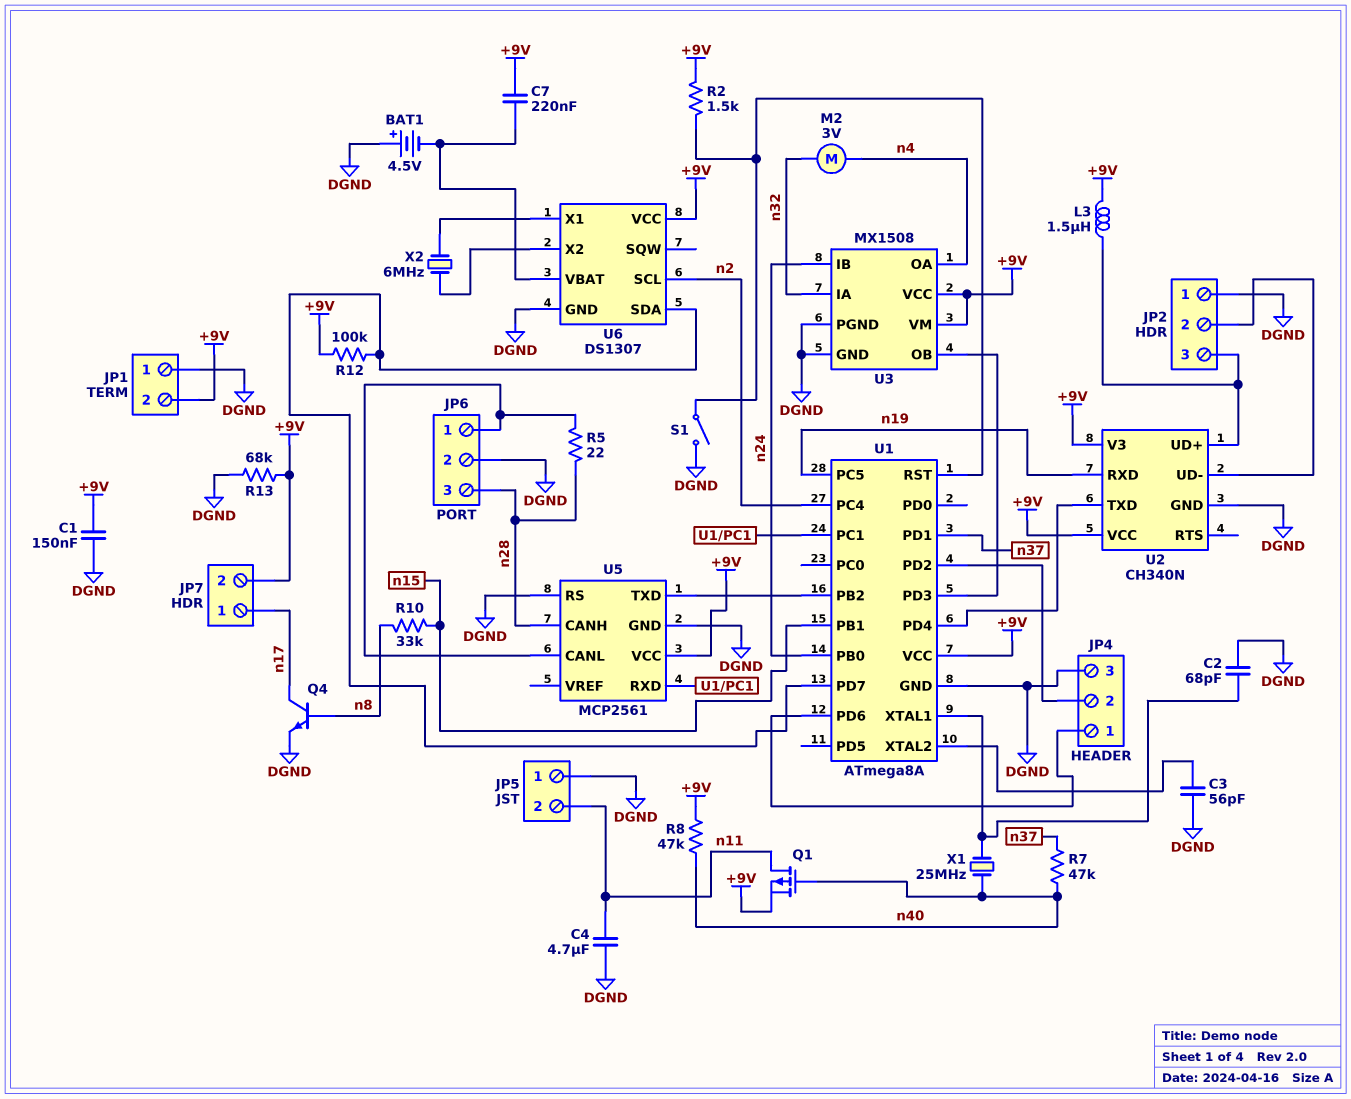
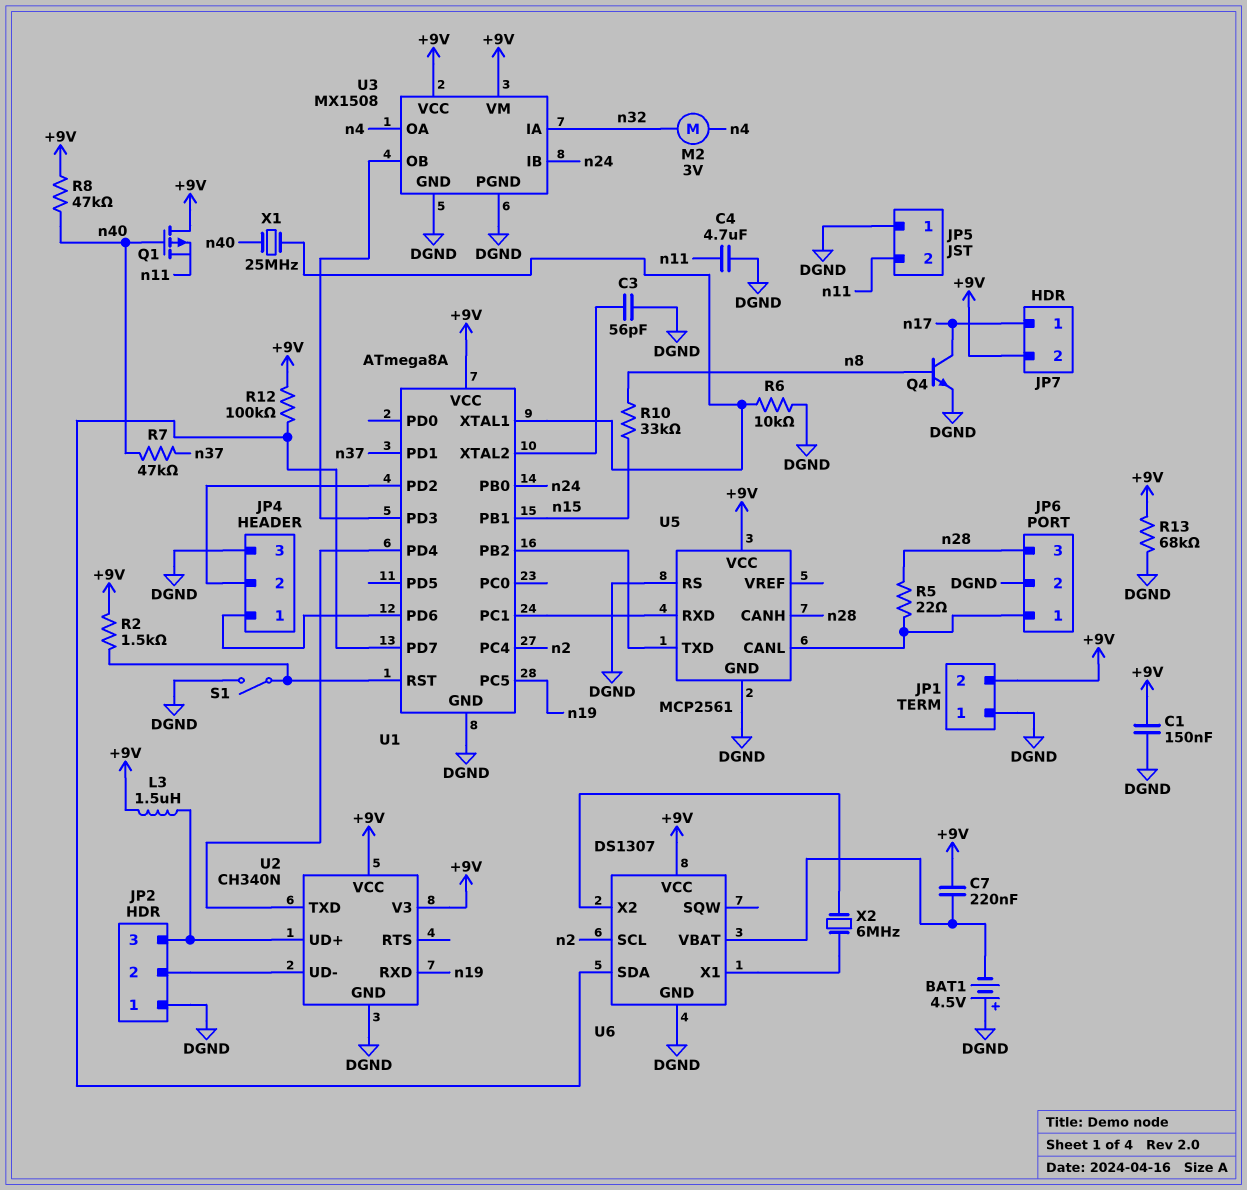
C2: 68pF (DGND, U1/XTAL1) -> none
Q1: PMOS (G n40, D n11, S +9V) -> PMOS (G n40, D +9V, S n11)
R6: none -> 10k (DGND, U1/XTAL1)

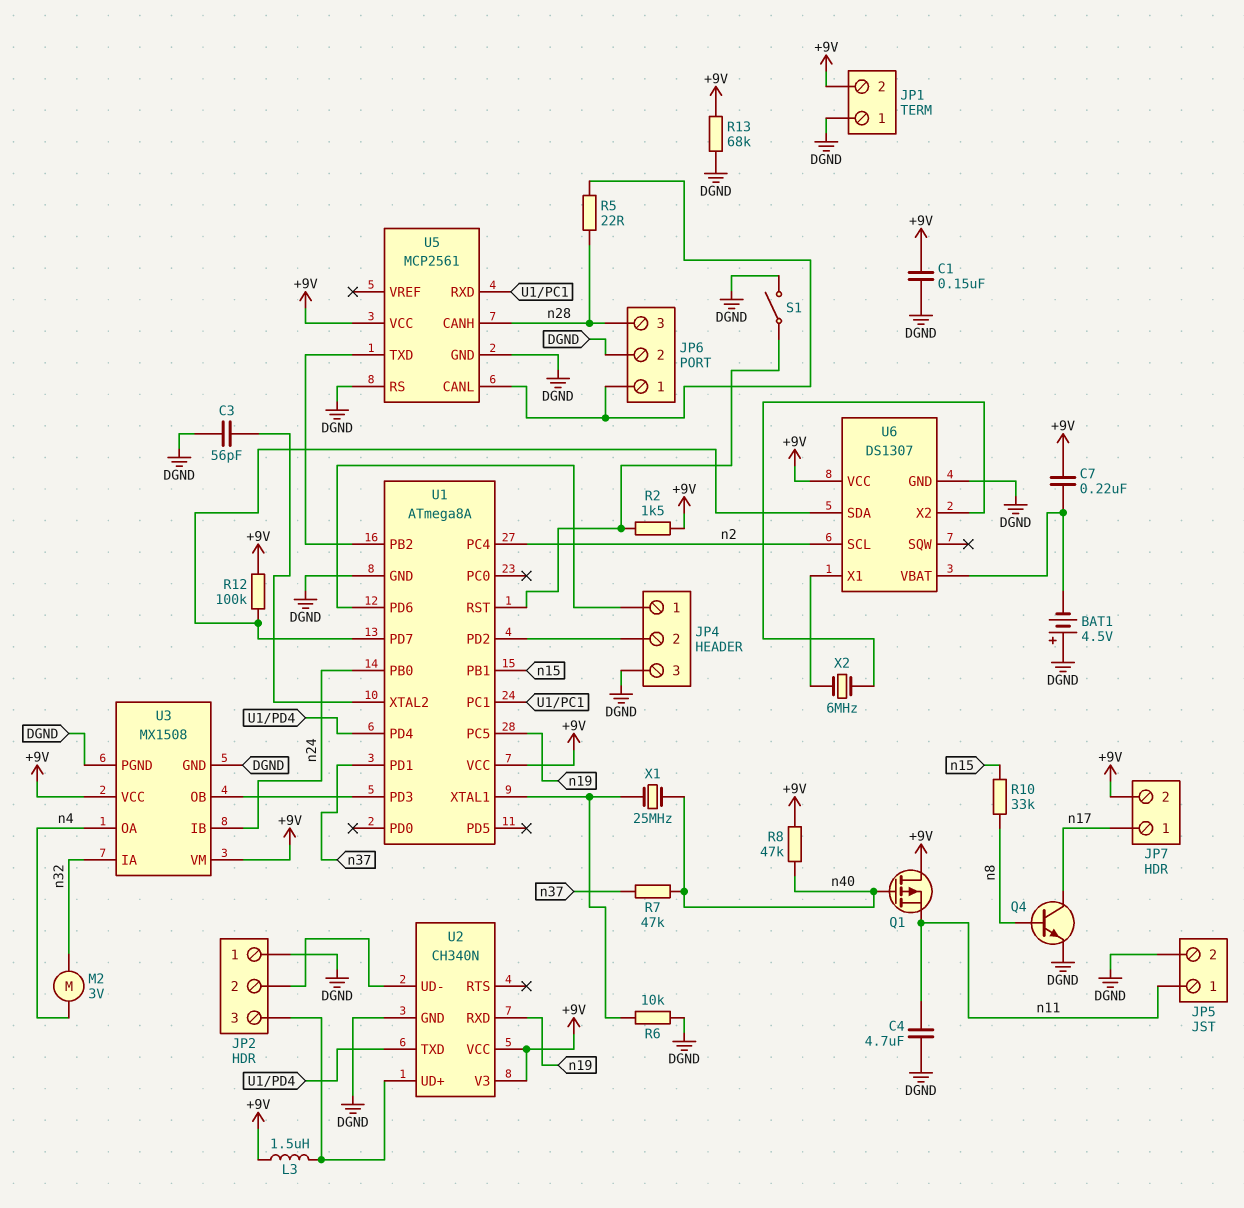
JP5 pin 1: DGND -> n11
JP5 pin 2: n11 -> DGND

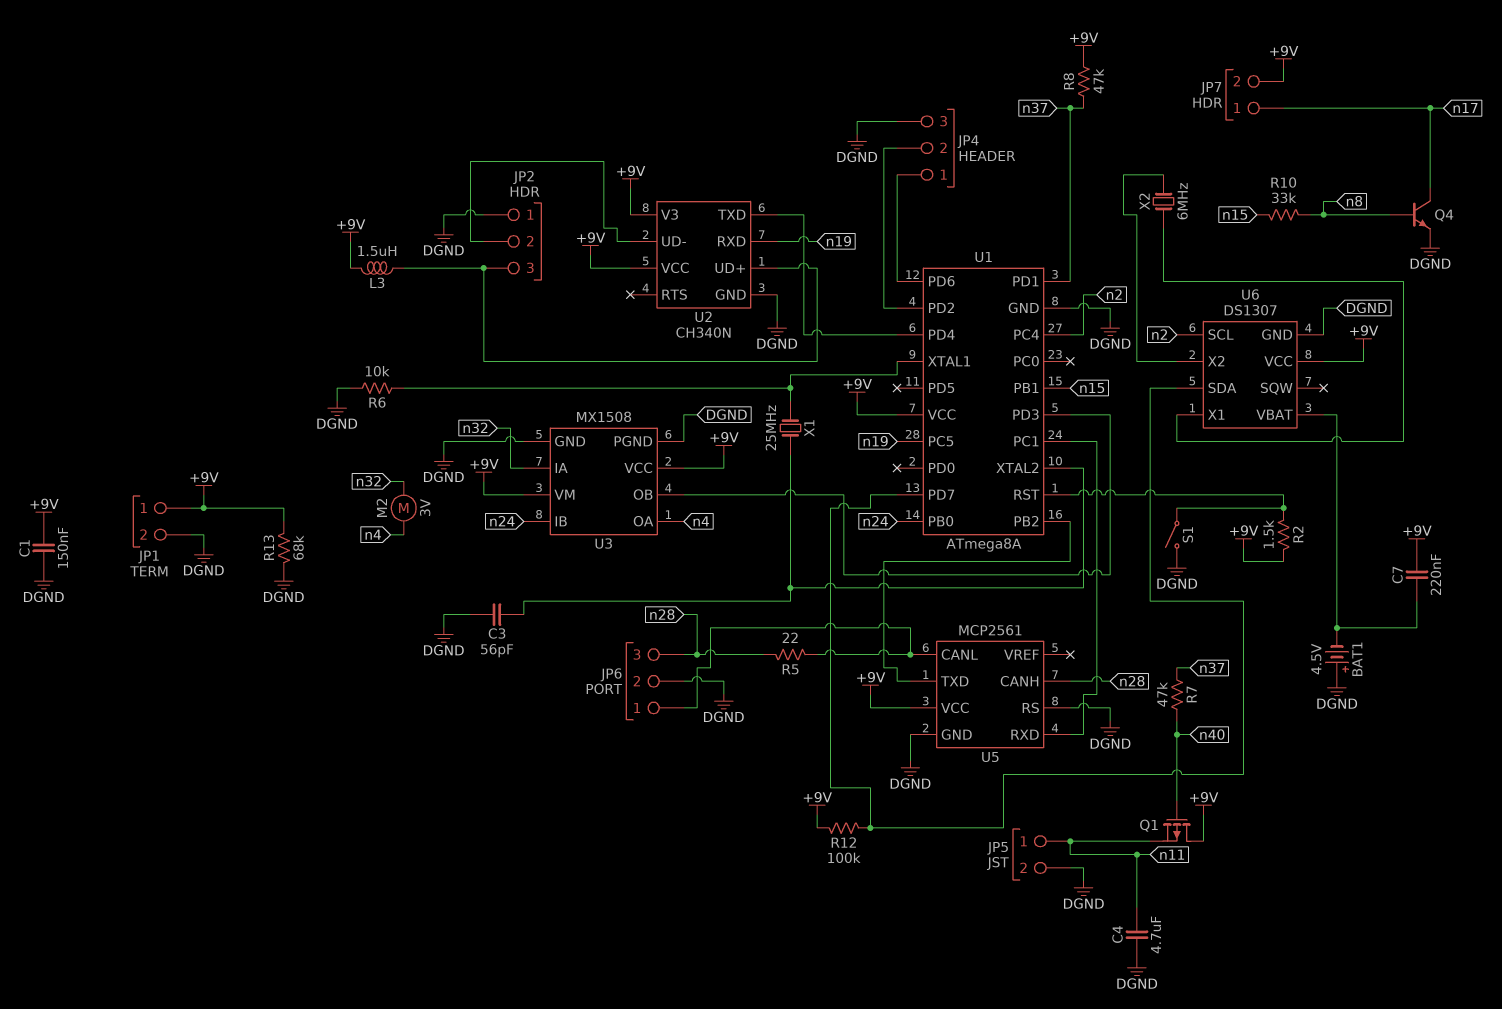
JP1 pin 1: DGND -> +9V
JP1 pin 2: +9V -> DGND
R8: 47k (+9V, n40) -> 47k (+9V, n37)
X1: 25MHz (U1/XTAL1, n40) -> 25MHz (U1/XTAL1, U1/XTAL2)

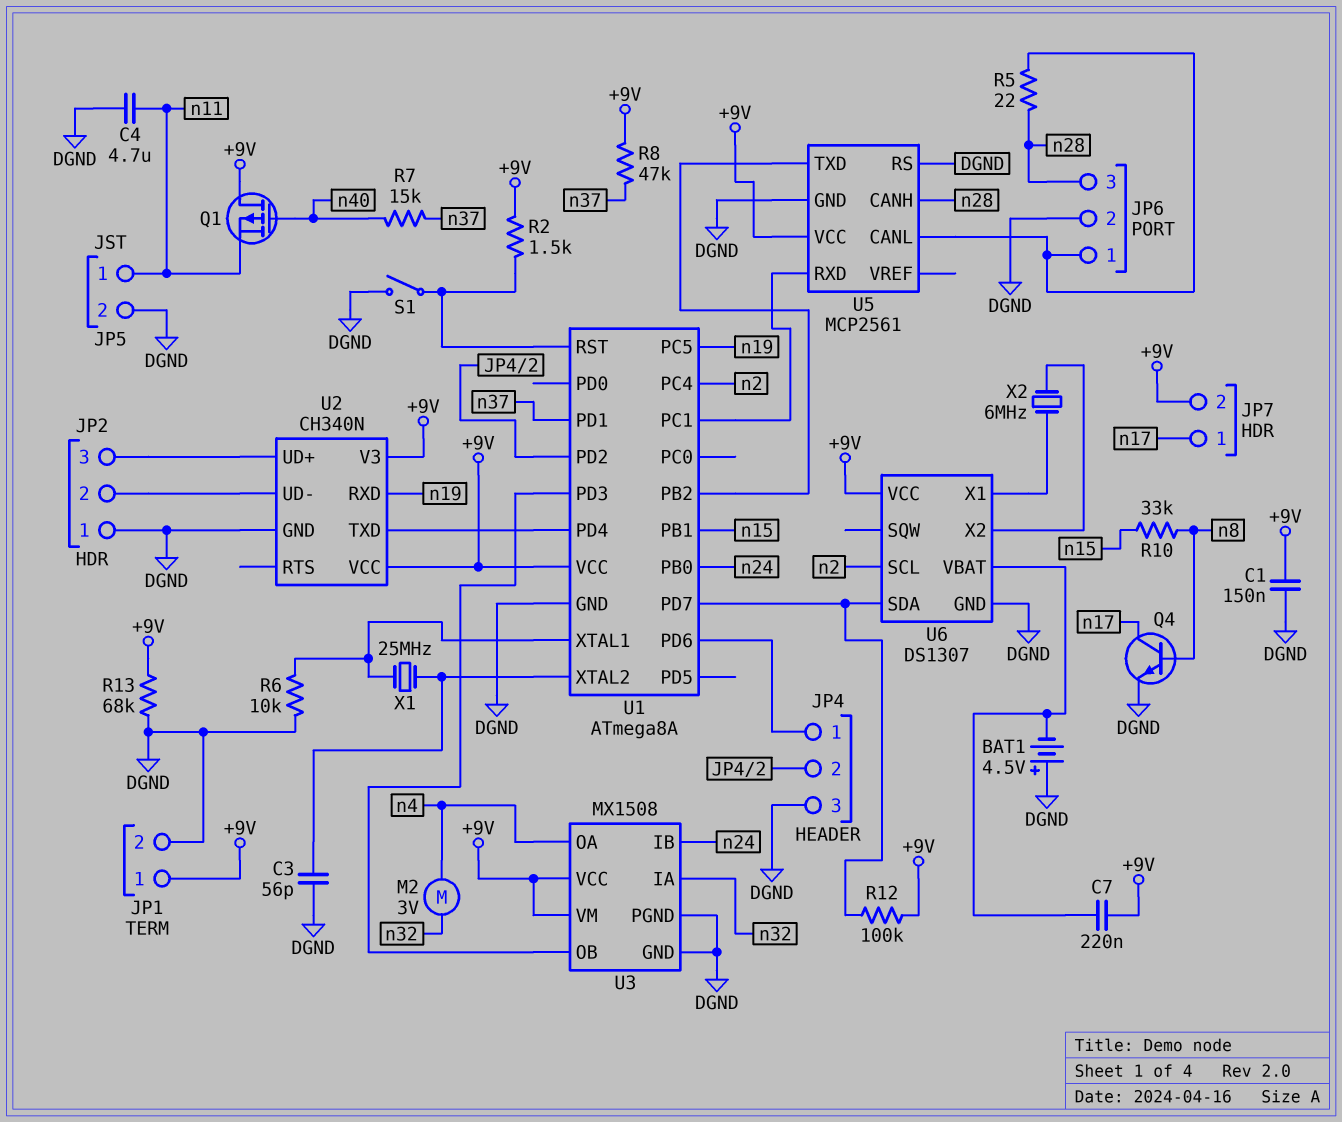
L3: 1.5uH (+9V, JP2/3) -> none
R7: 47k (n37, n40) -> 15k (n37, n40)

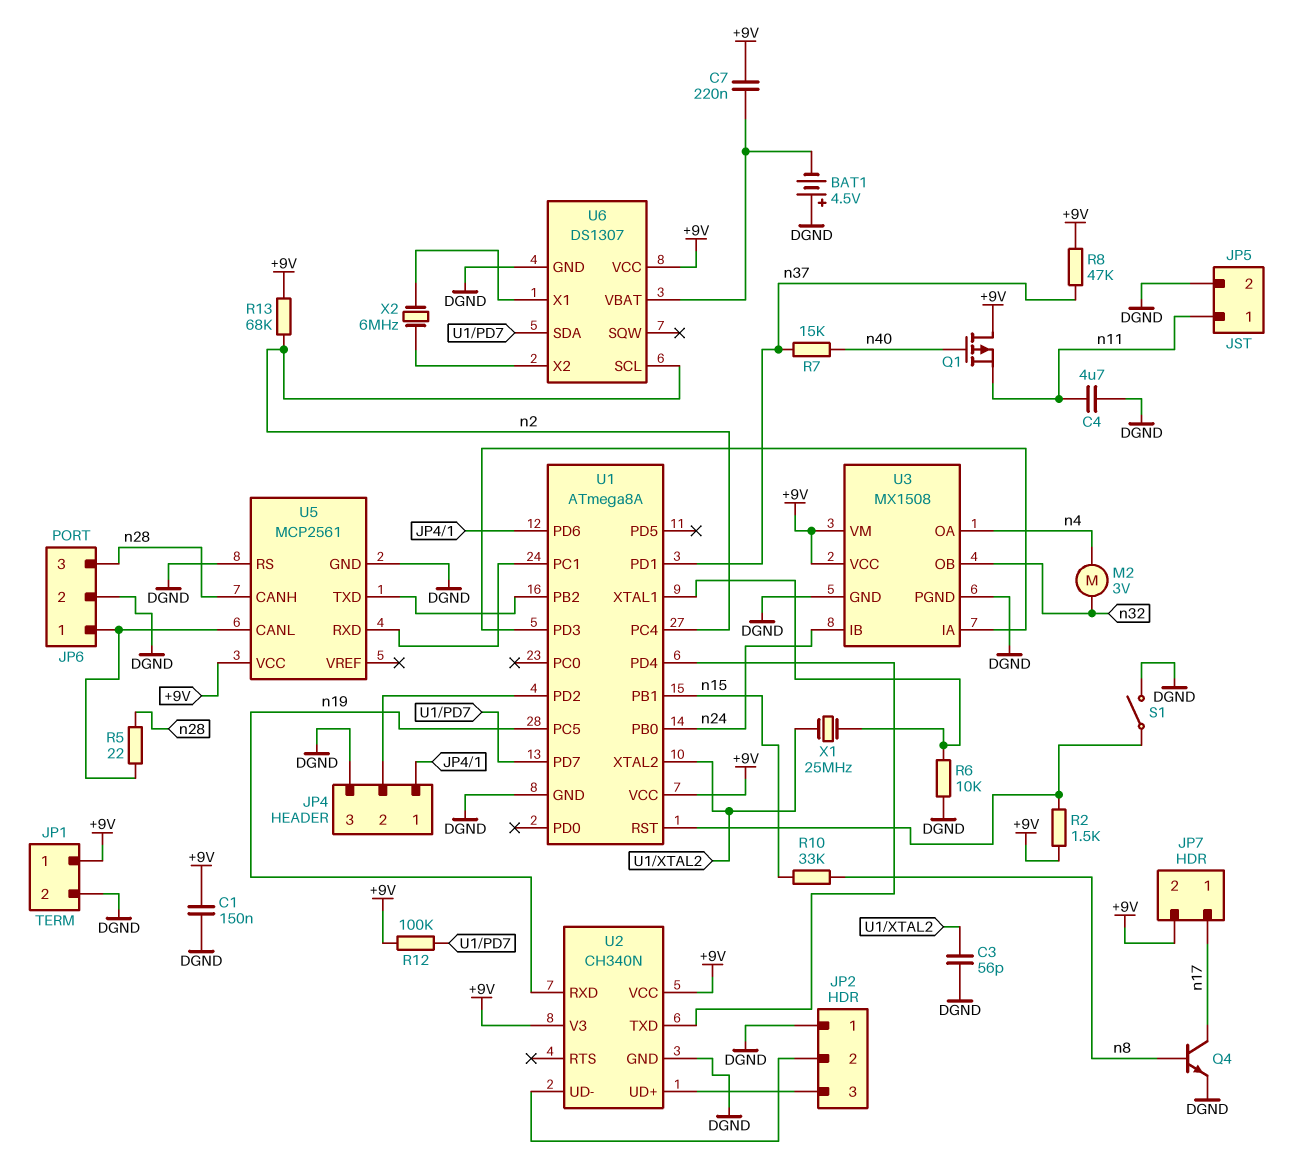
R13: 68k (+9V, DGND) -> 68k (+9V, n2)
U3 pin IA: n32 -> U1/PD3
U3 pin OB: U1/PD3 -> n32

